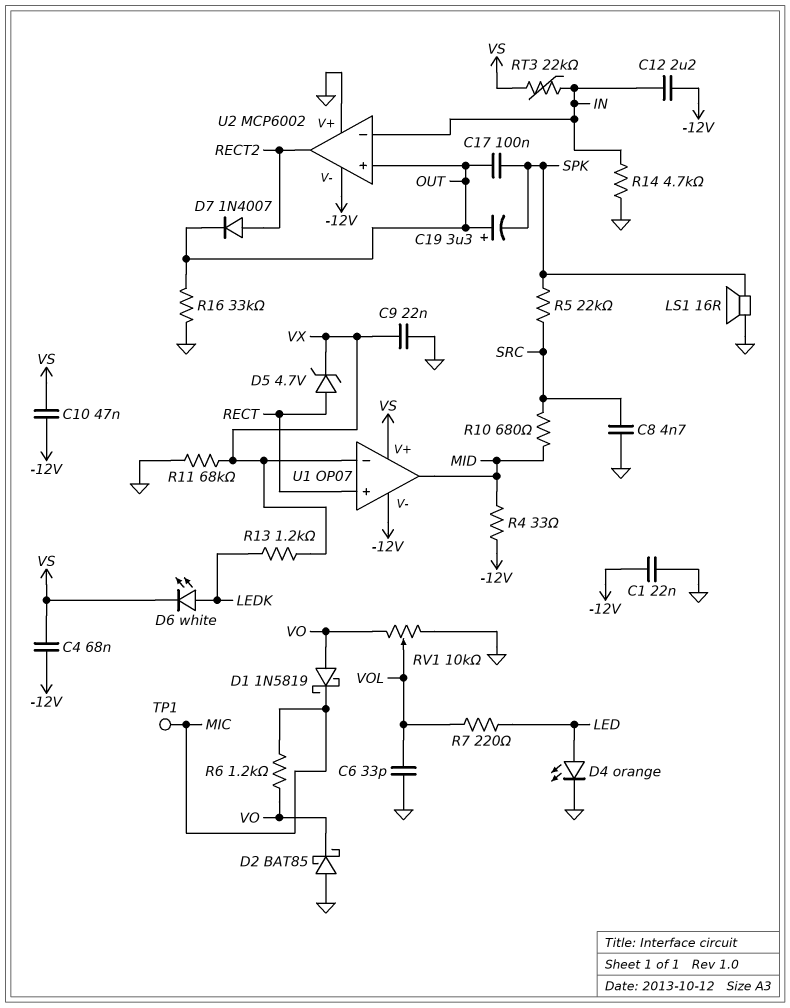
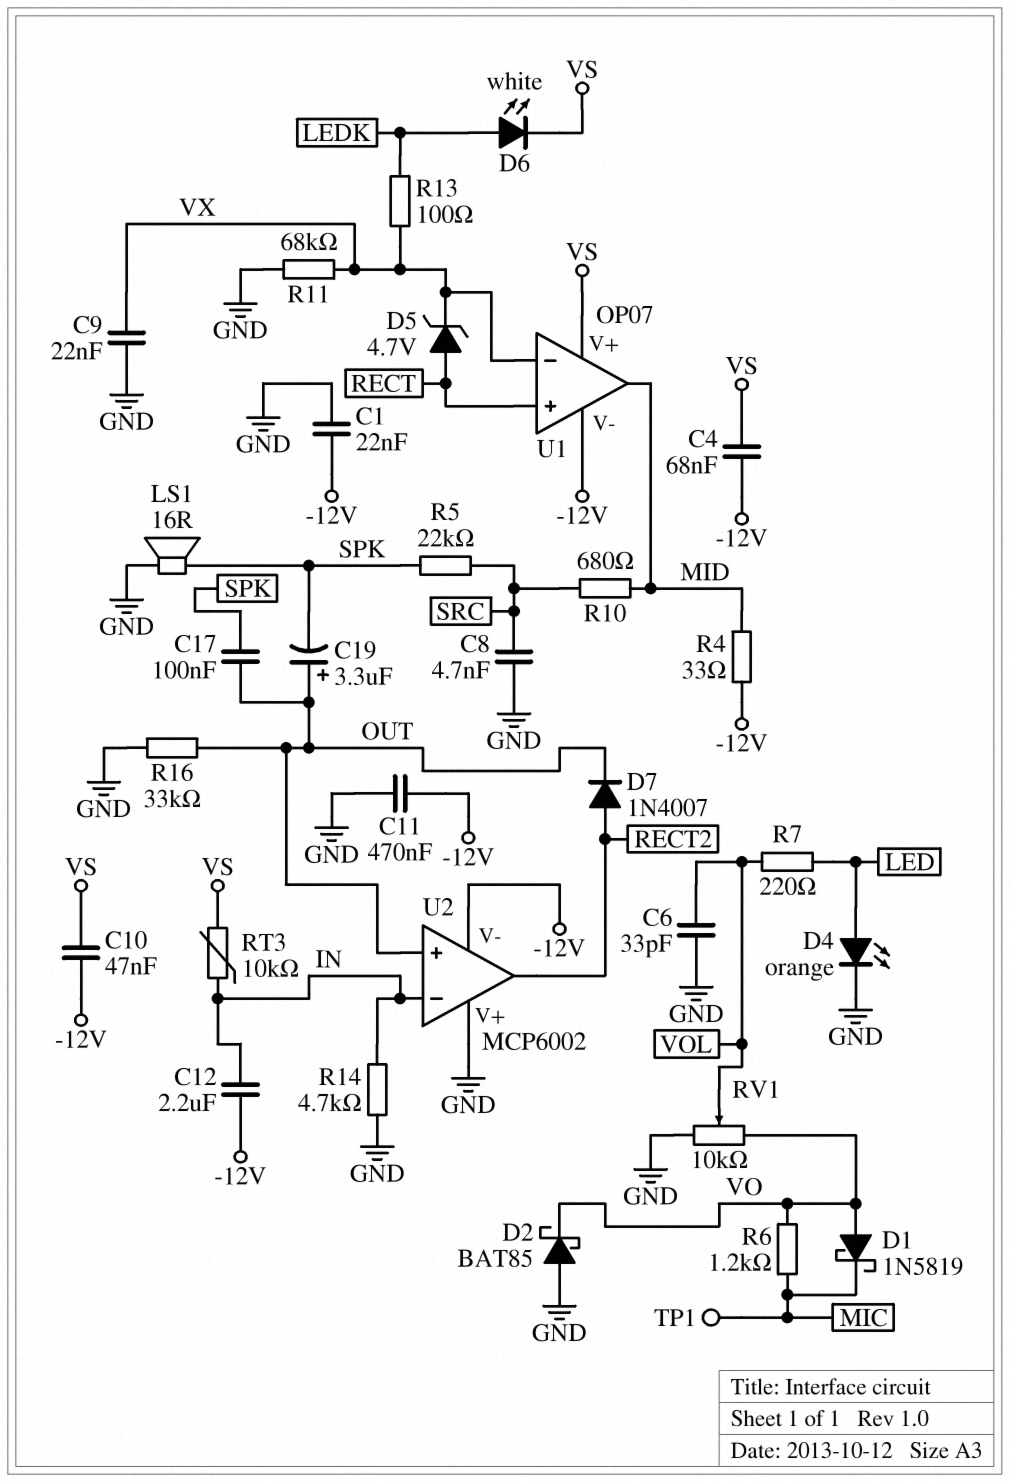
C11: none -> 470nF (-12V, GND)
R13: 1.2k (LEDK, VX) -> 100 (LEDK, VX)
RT3: 22k (IN, VS) -> 10k (IN, VS)

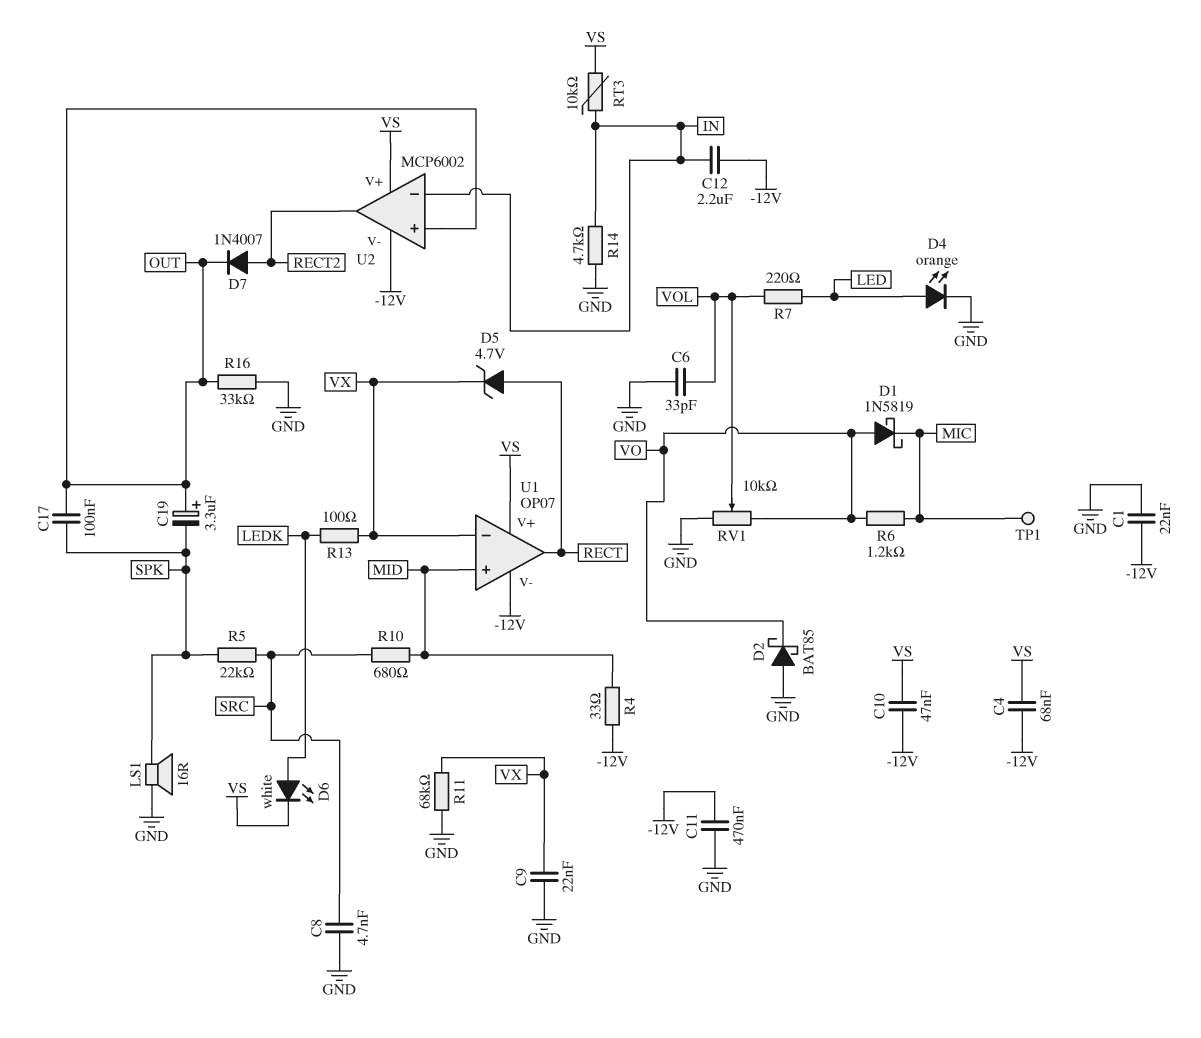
U1 pin in+: RECT -> MID
U1 pin out: MID -> RECT
U2 pin V+: GND -> VS

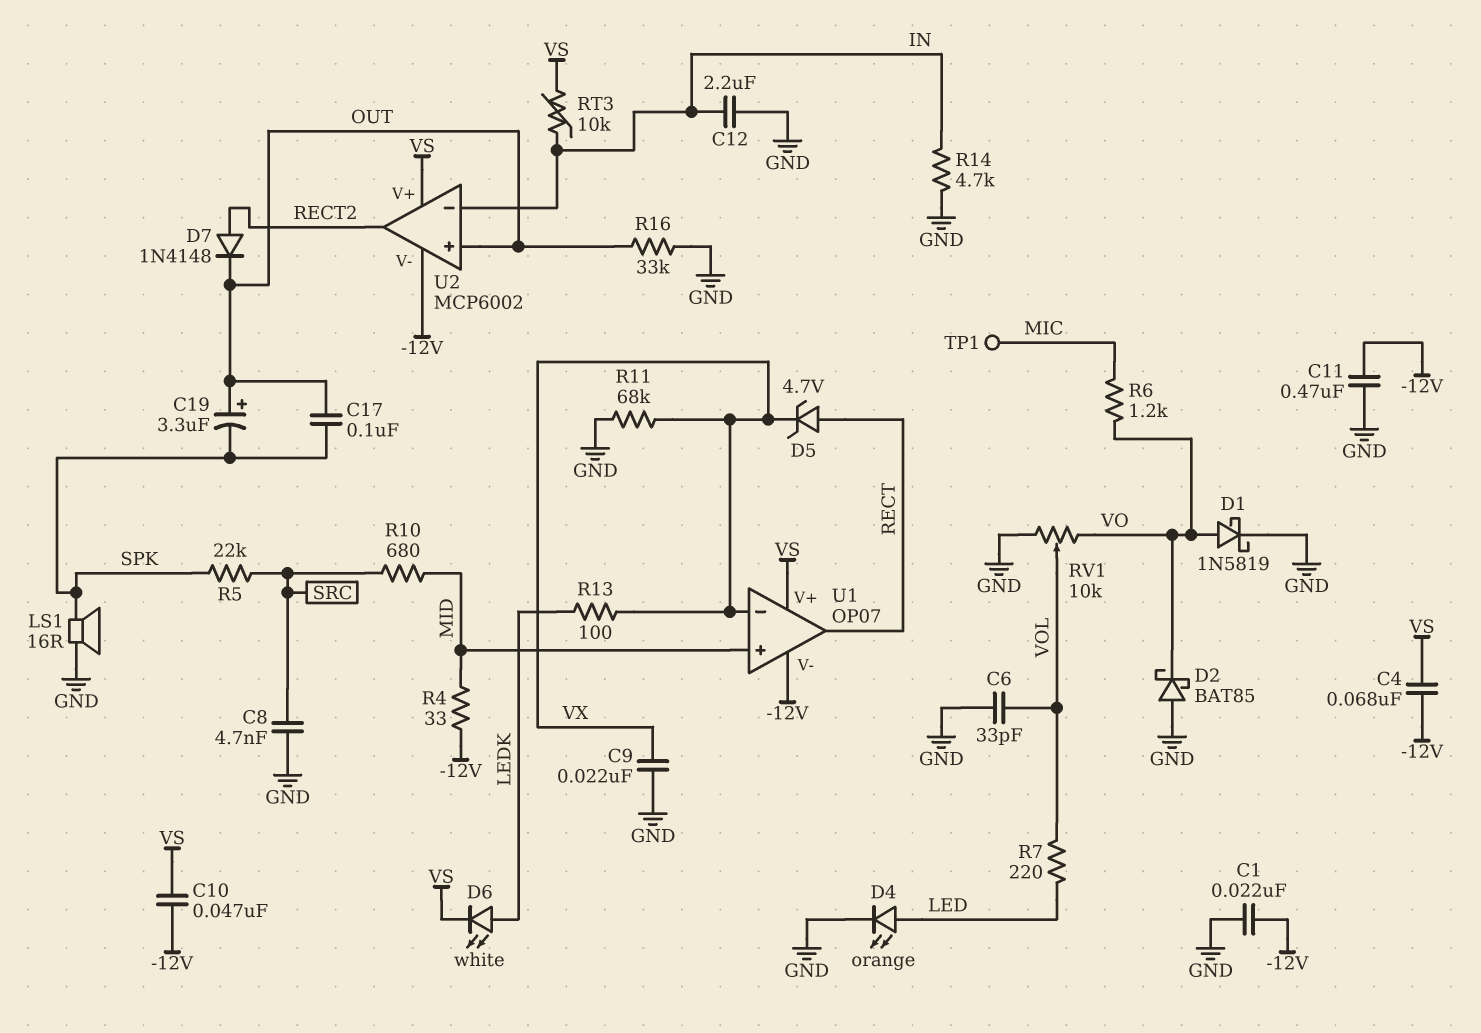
C12: 2.2uF (-12V, IN) -> 2.2uF (GND, IN)
D1: schottky 1N5819 (A VO, K MIC) -> schottky 1N5819 (A VO, K GND)
D7: diode 1N4007 (A RECT2, K OUT) -> diode 1N4148 (A RECT2, K OUT)

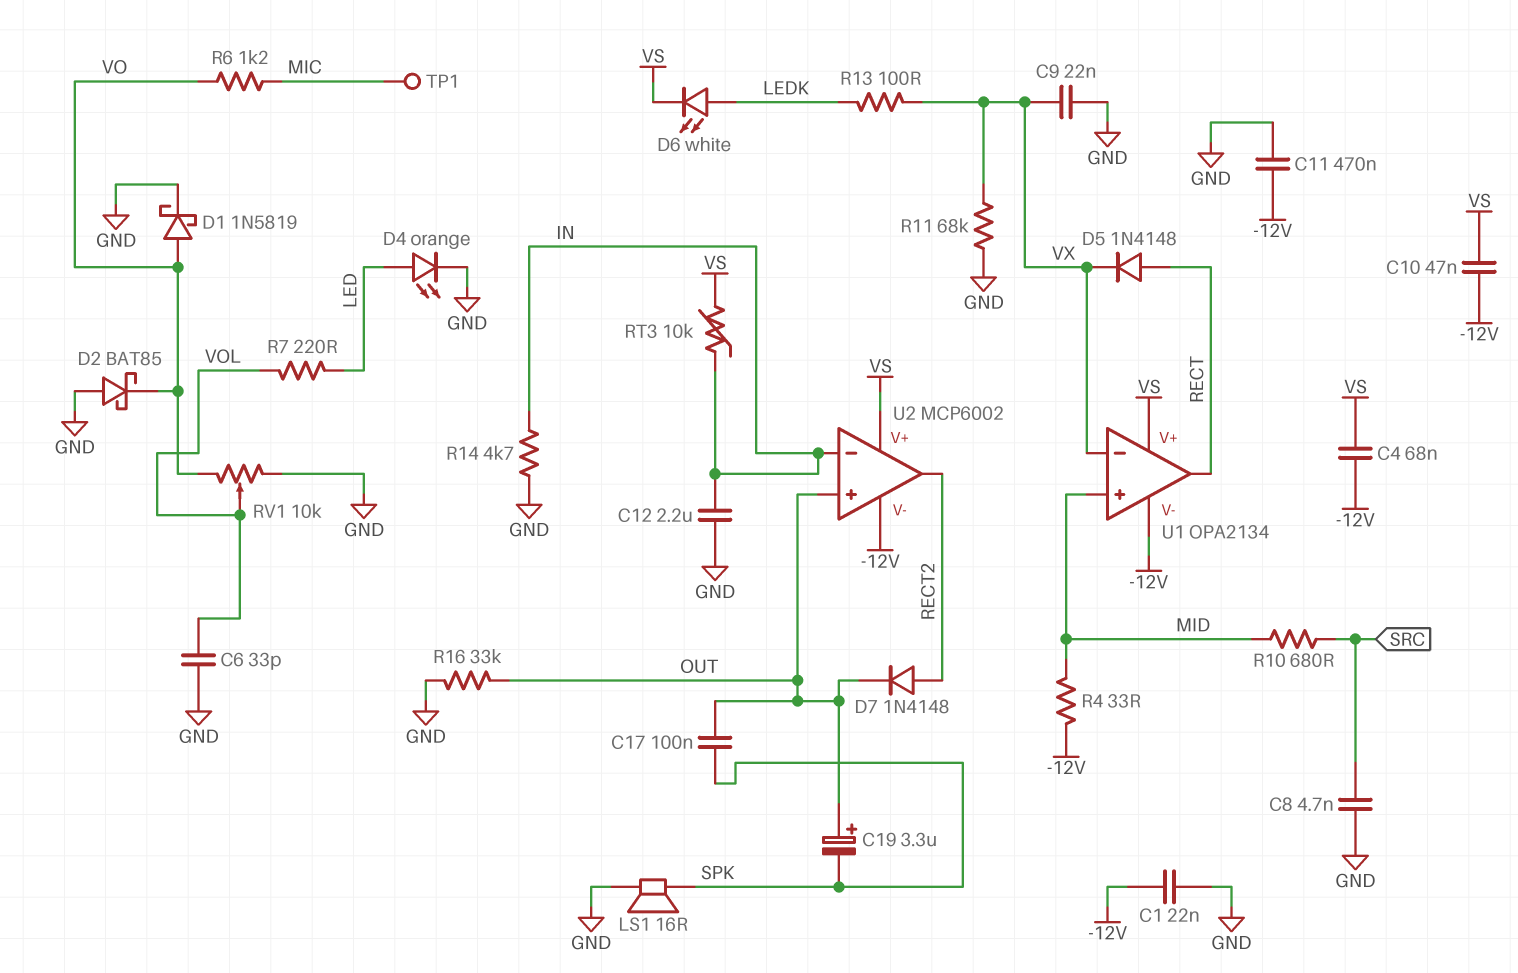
D5: zener 4.7V (A RECT, K VX) -> diode 1N4148 (A RECT, K VX)
R5: 22k (SPK, SRC) -> none
U1: OP07 -> OPA2134

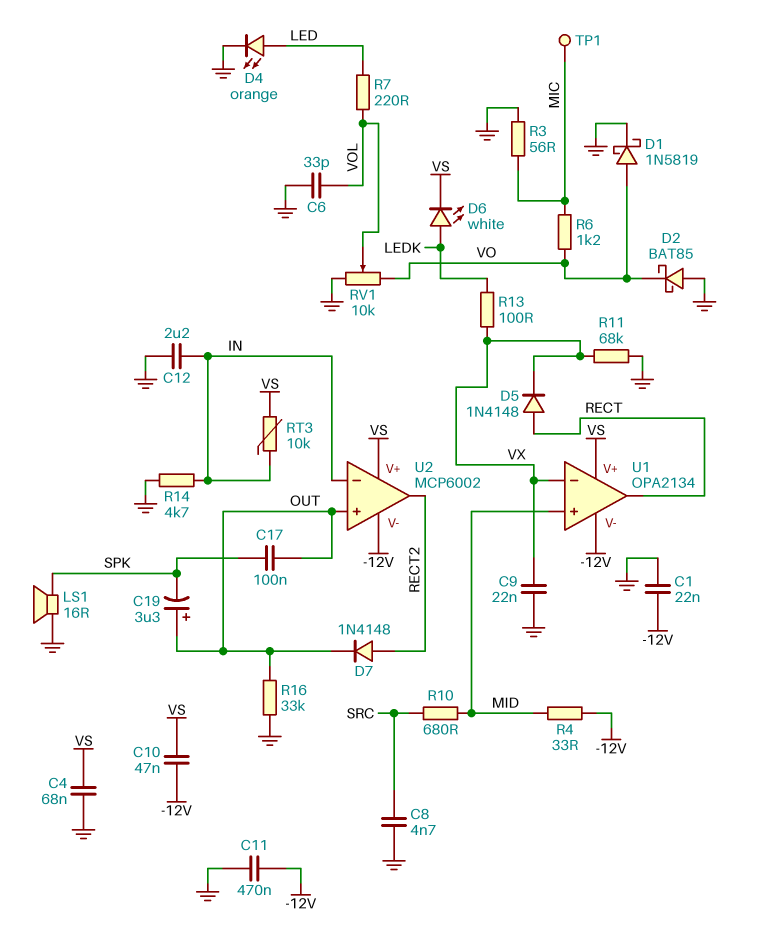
C4: 68nF (-12V, VS) -> 68nF (GND, VS)
R3: none -> 56 (GND, MIC)

